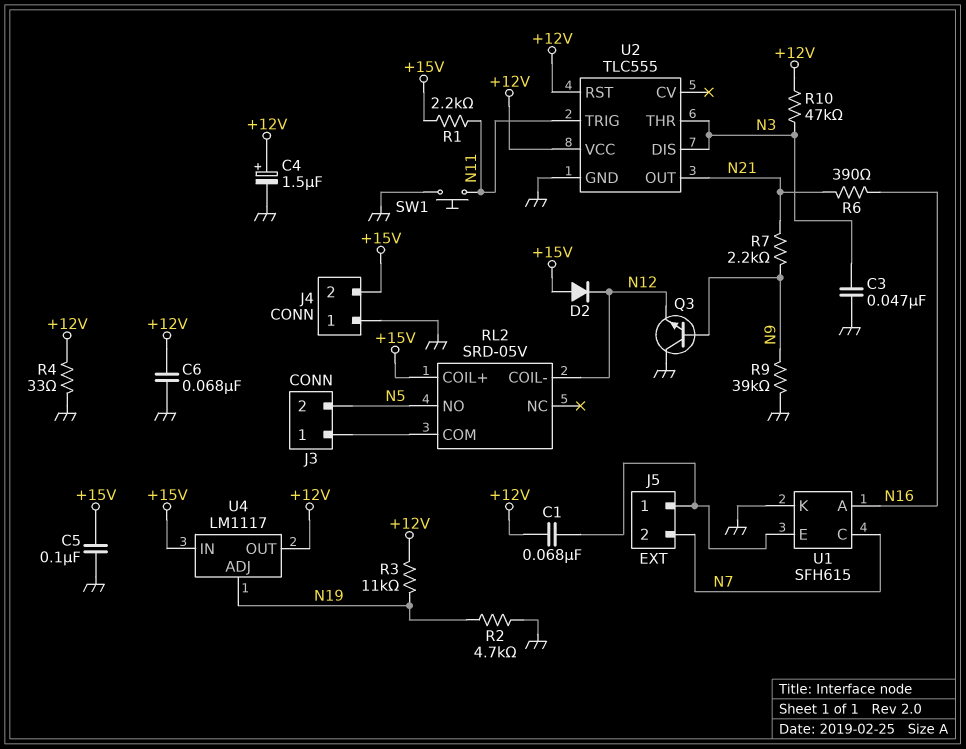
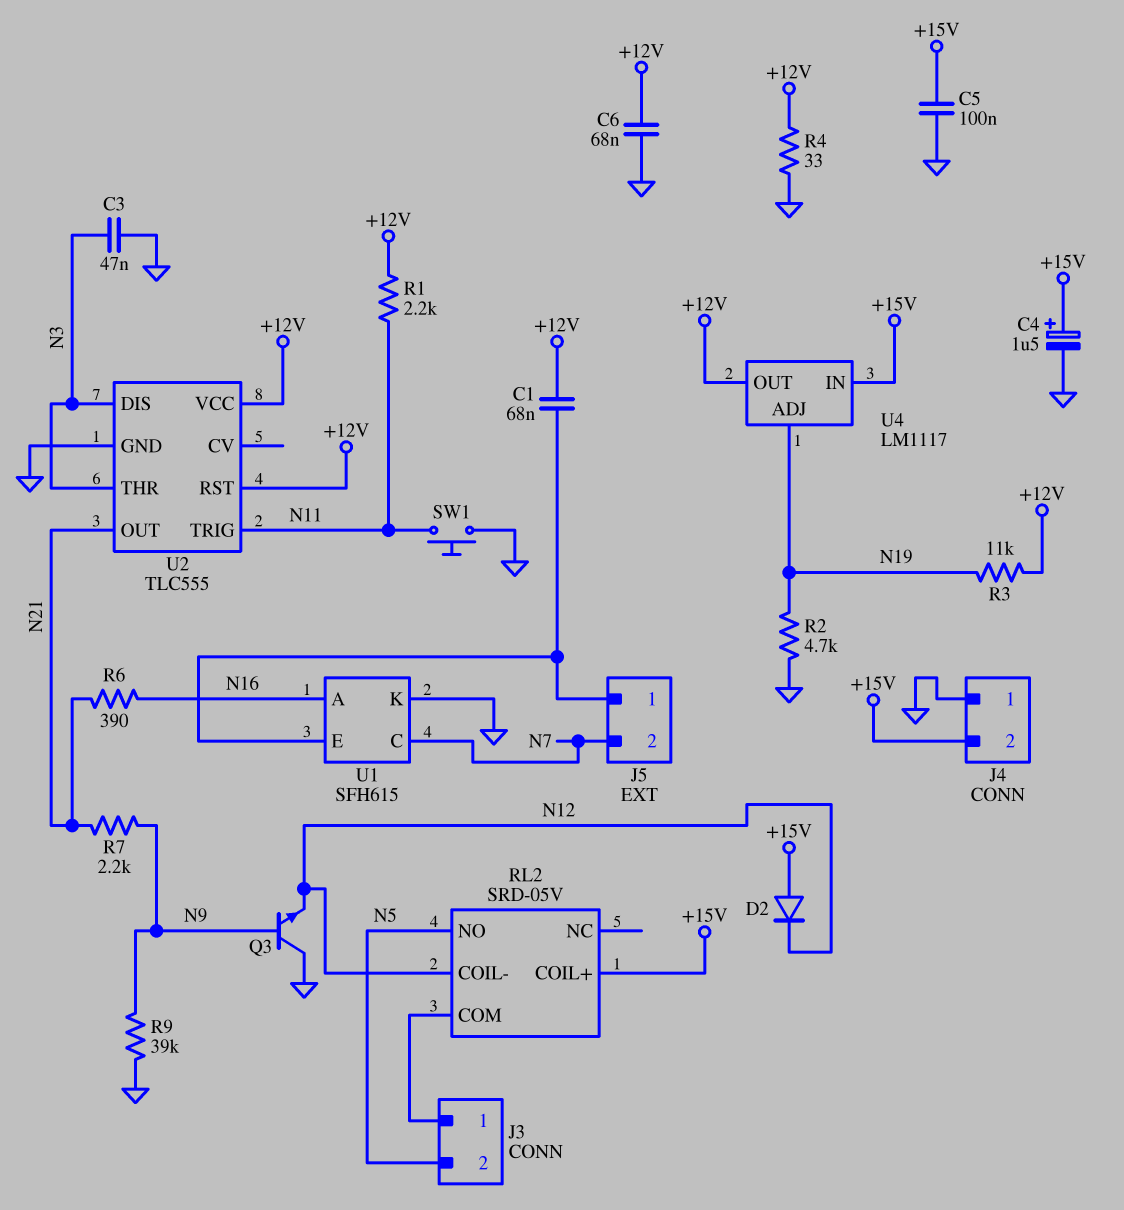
C4: 1.5uF (plus +12V, minus GND) -> 1.5uF (plus +15V, minus GND)
R1: 2.2k (+15V, N11) -> 2.2k (+12V, N11)
R10: 47k (+12V, N3) -> none

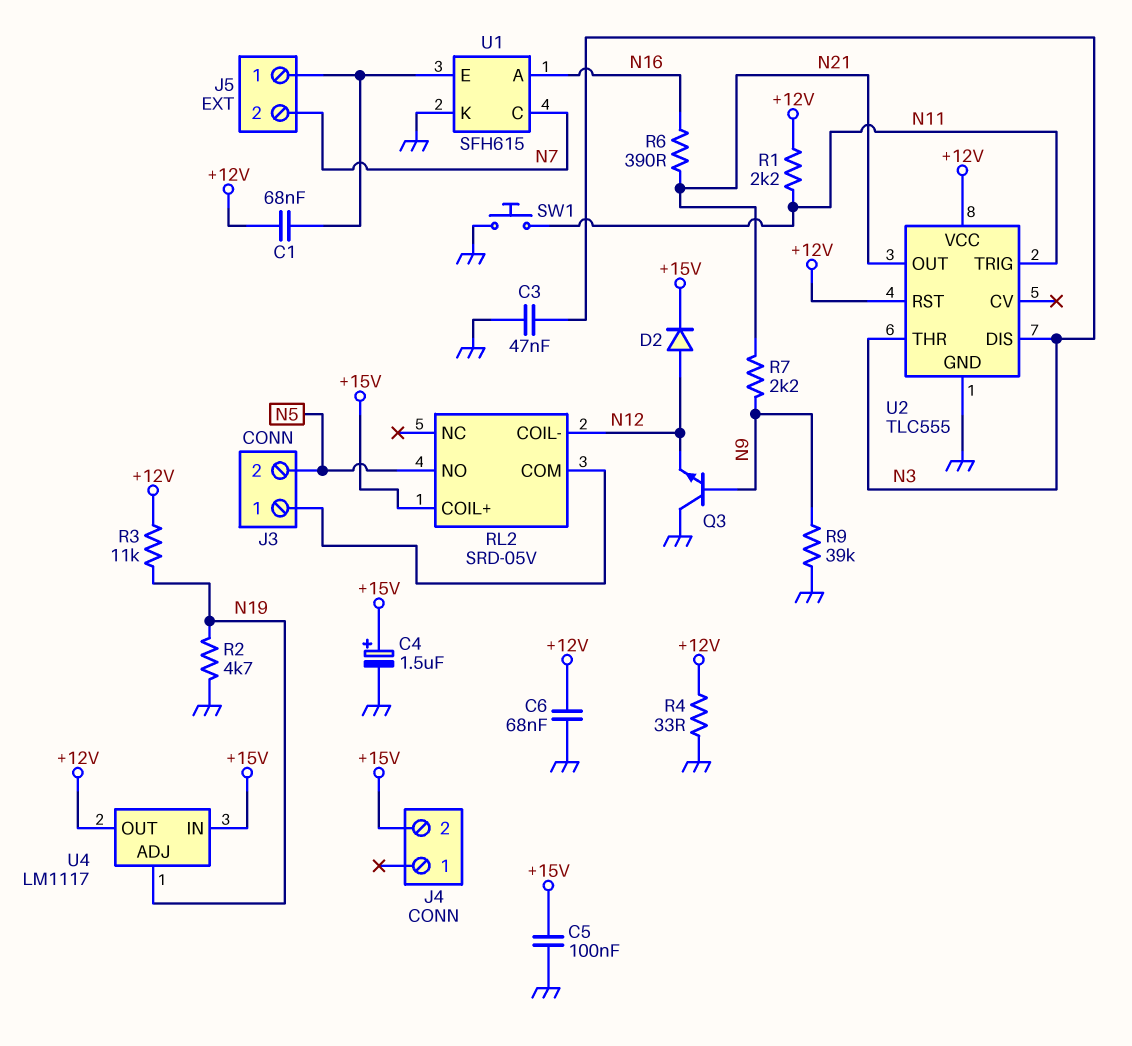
D2: diode (A +15V, K N12) -> diode (A N12, K +15V)
J4 pin 1: GND -> none

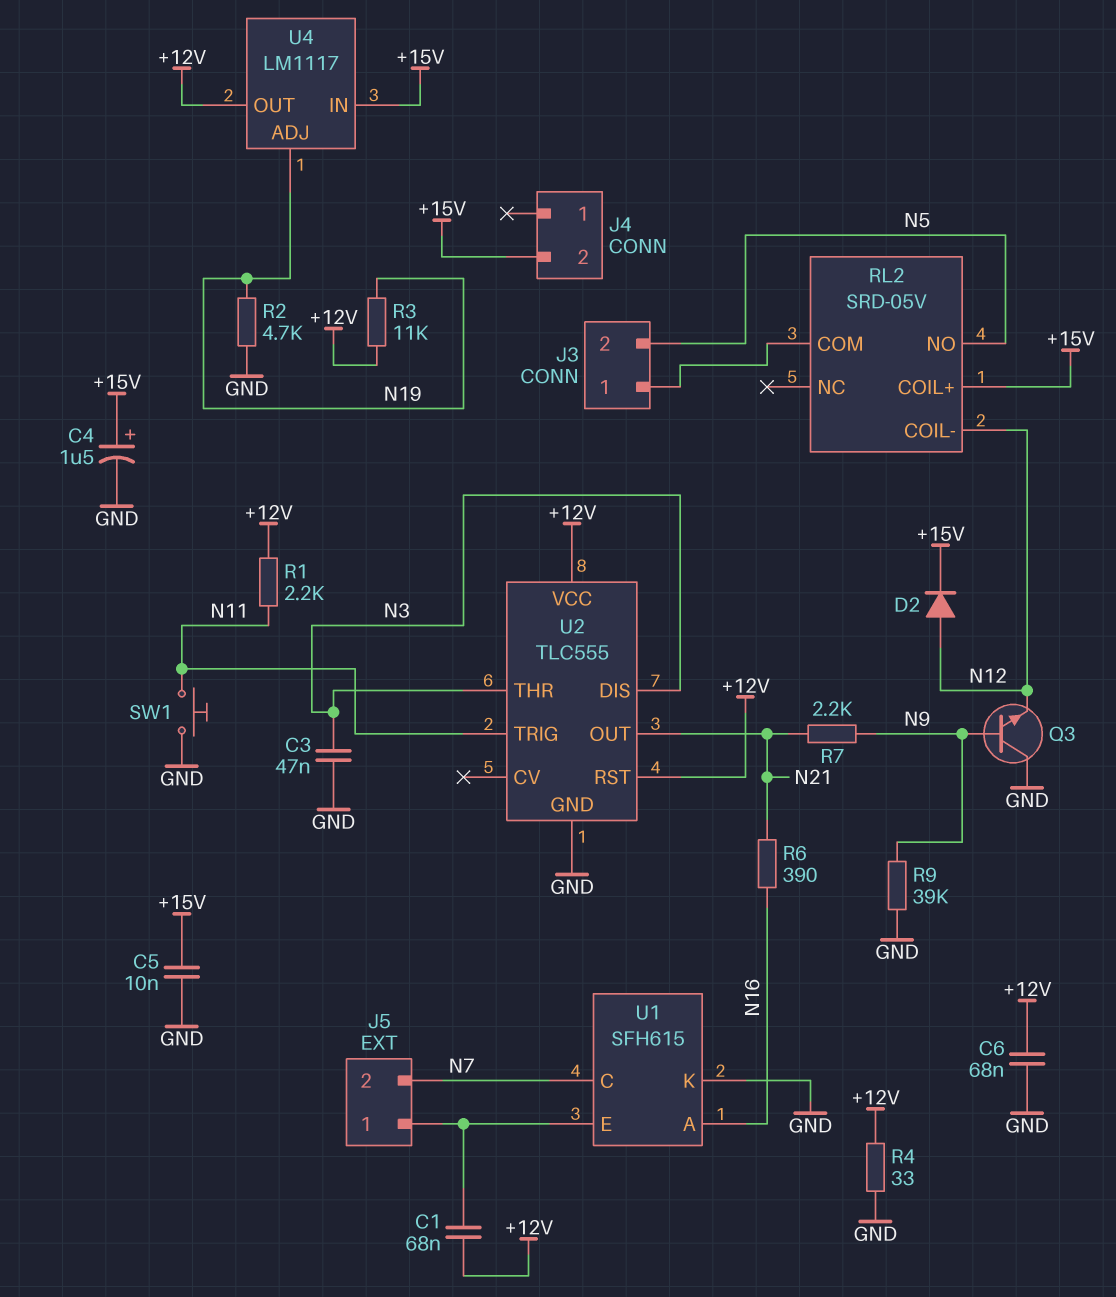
C5: 100nF (+15V, GND) -> 10nF (+15V, GND)

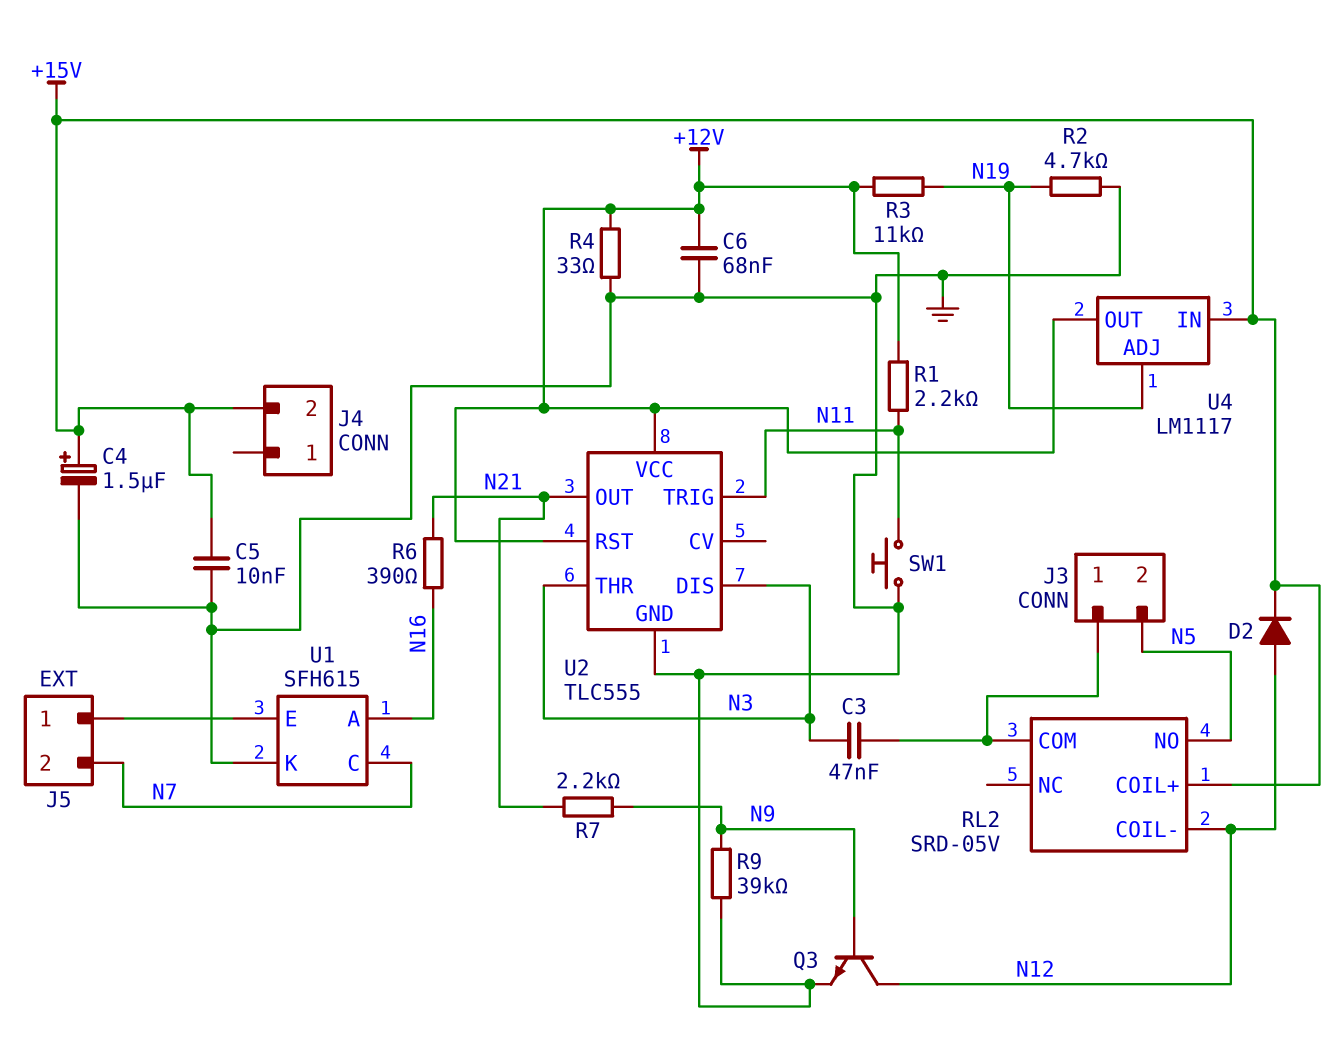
C1: 68nF (+12V, J5/1) -> none
C3: 47nF (GND, N3) -> 47nF (J3/1, N3)
Q3: NPN (B N9, C GND, E N12) -> NPN (B N9, C N12, E GND)

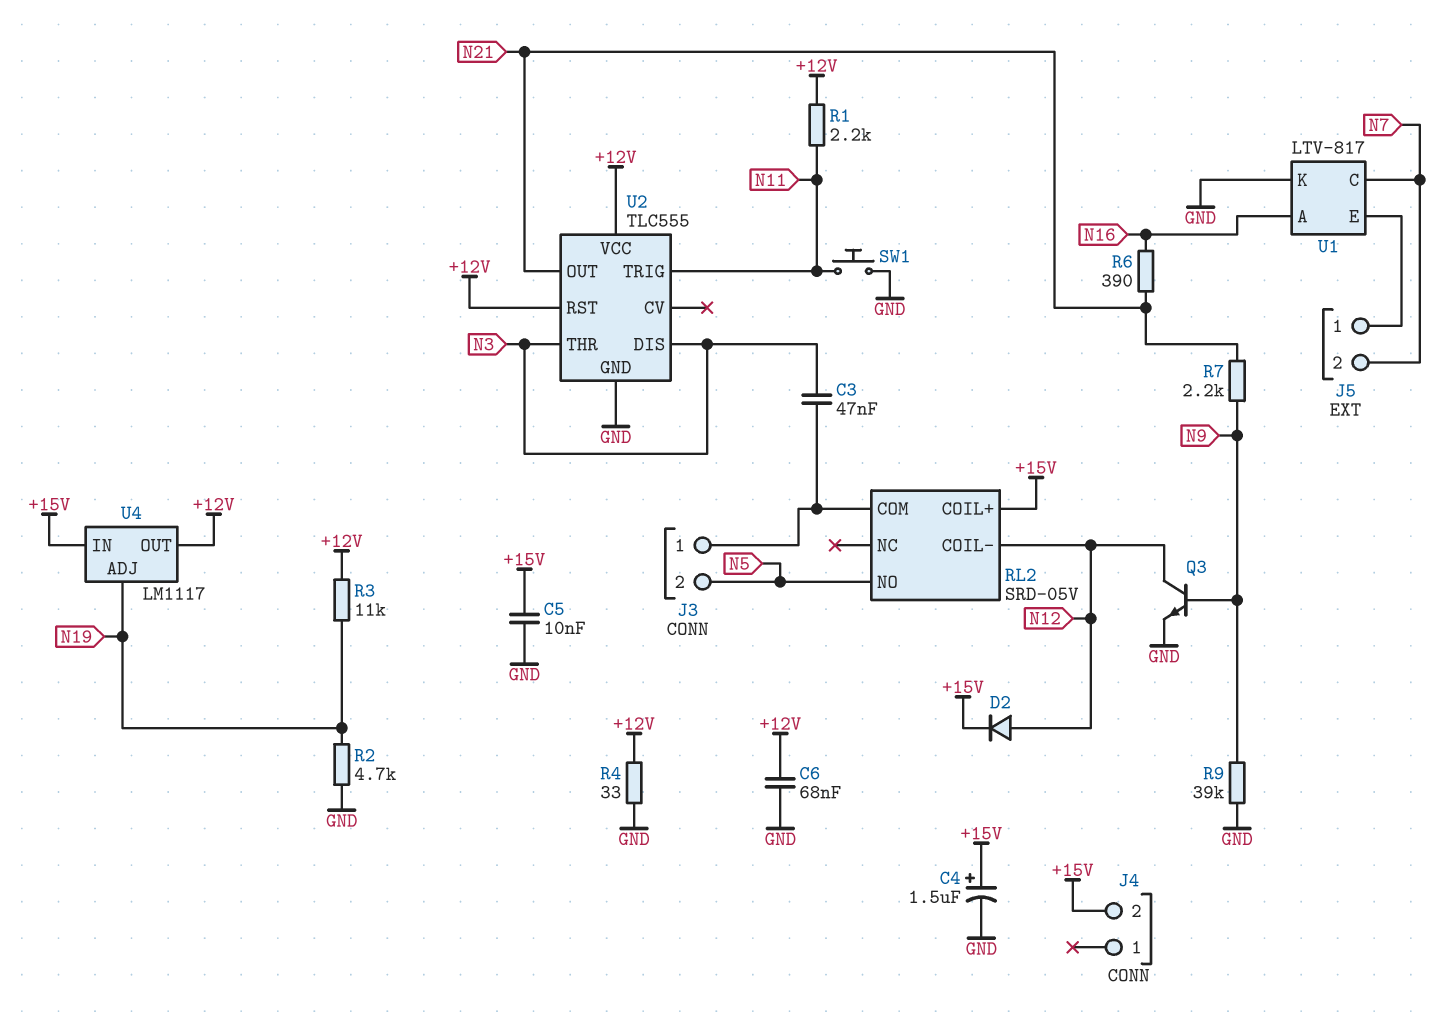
U1: SFH615 -> LTV-817

